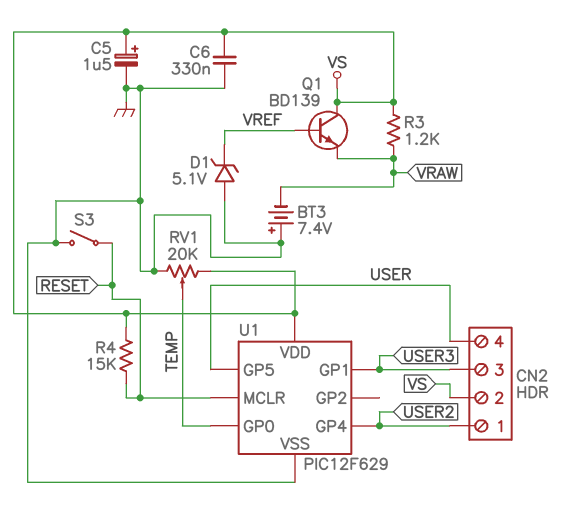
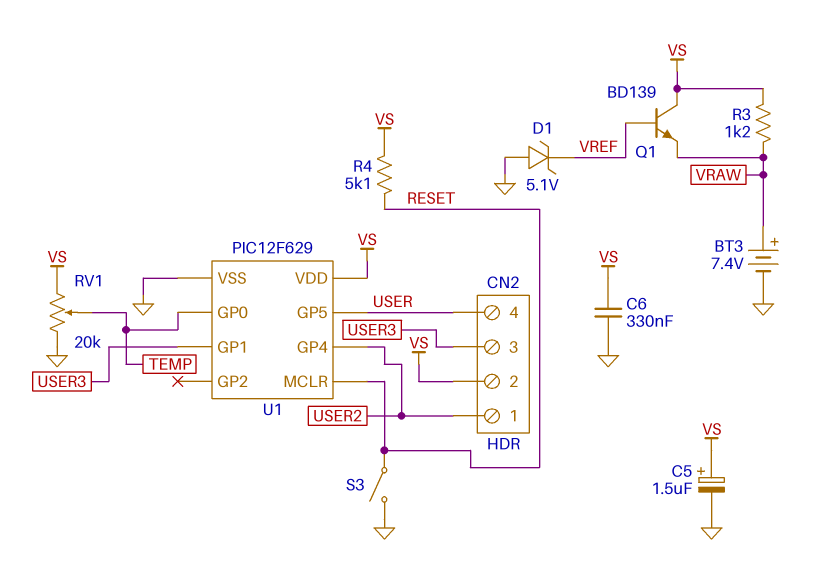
BT3: 7.4V (plus GND, minus VRAW) -> 7.4V (plus VRAW, minus GND)
R4: 15k (RESET, VS) -> 5.1k (RESET, VS)

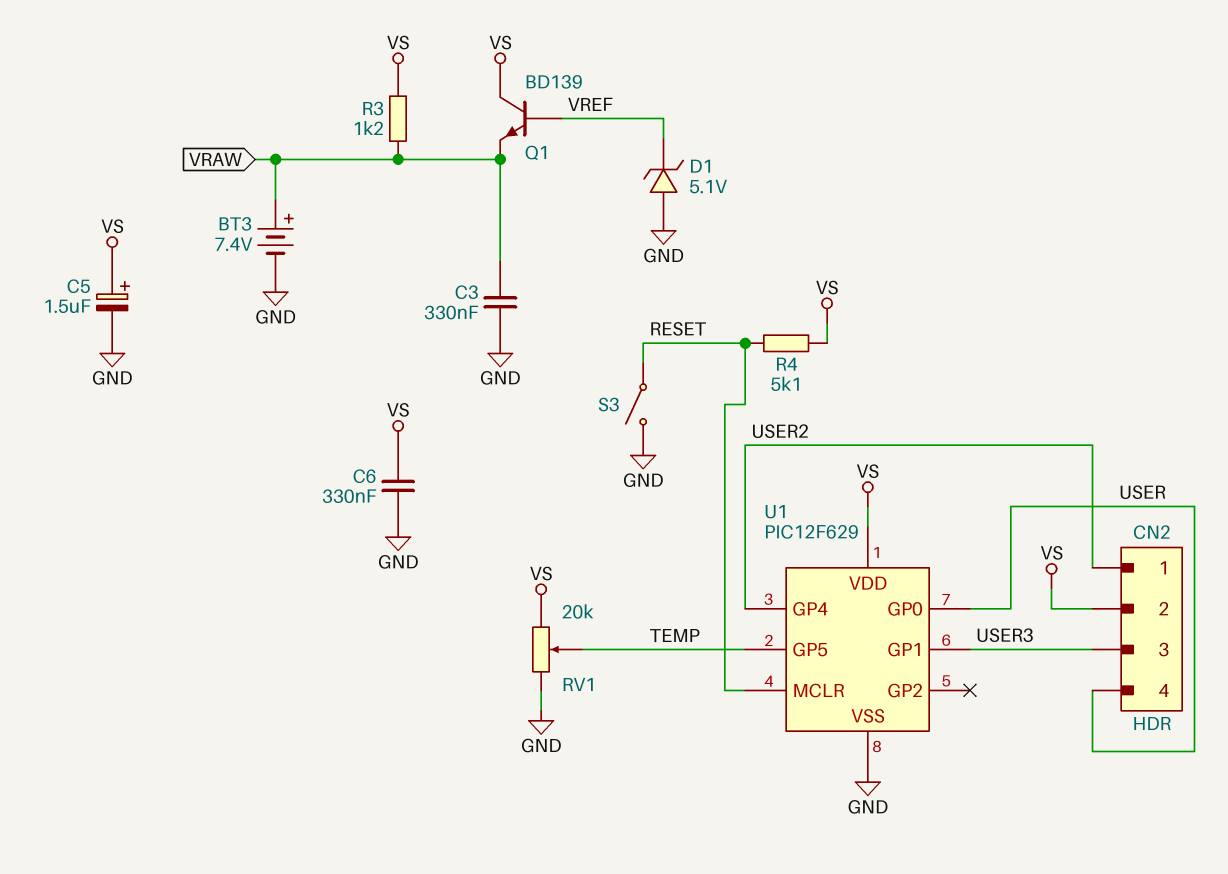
C3: none -> 330nF (GND, VRAW)
U1 pin GP0: TEMP -> USER
U1 pin GP5: USER -> TEMP

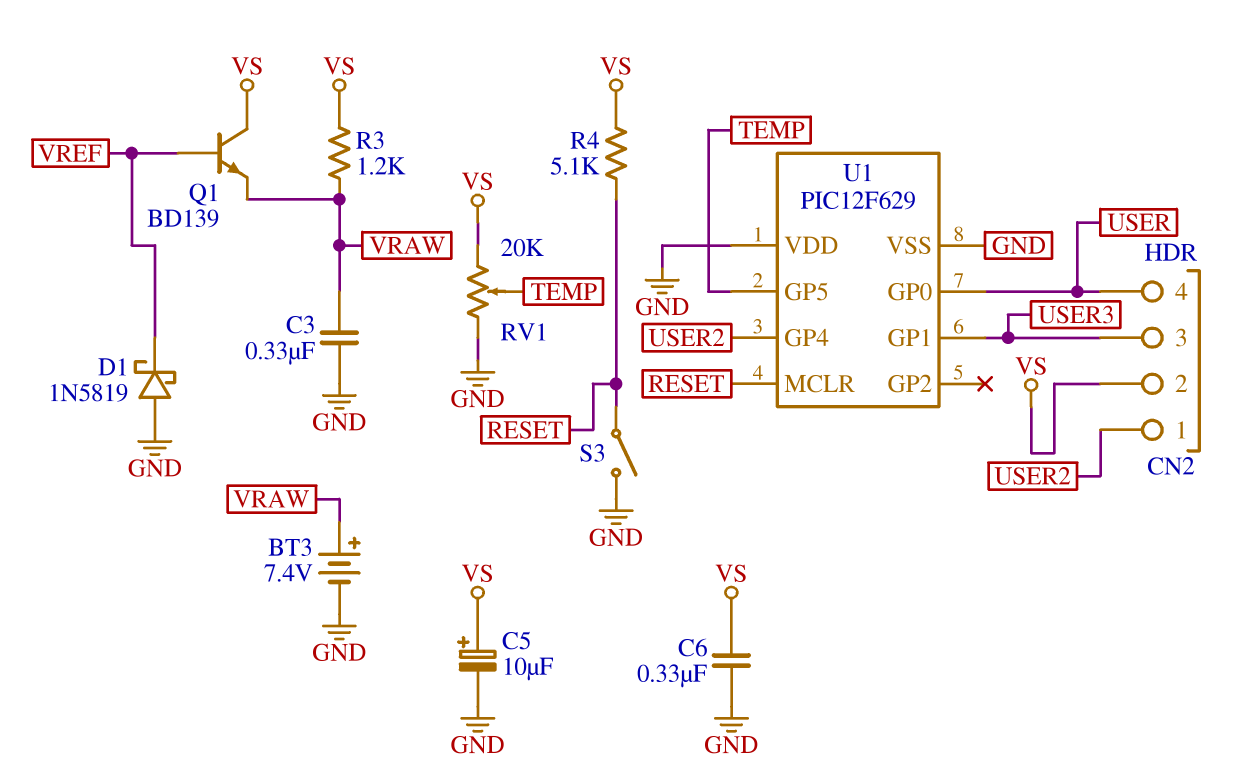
C5: 1.5uF (plus VS, minus GND) -> 10uF (plus VS, minus GND)
D1: zener 5.1V (A GND, K VREF) -> schottky 1N5819 (A GND, K VREF)
U1 pin VDD: VS -> GND

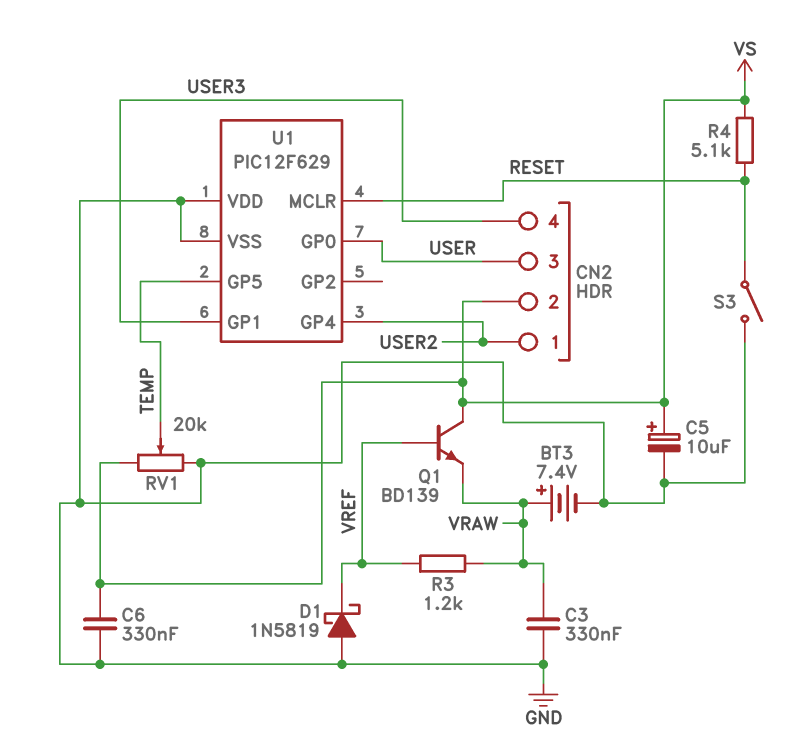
CN2 pin 3: USER3 -> USER
CN2 pin 4: USER -> USER3
R3: 1.2k (VRAW, VS) -> 1.2k (VRAW, VREF)

